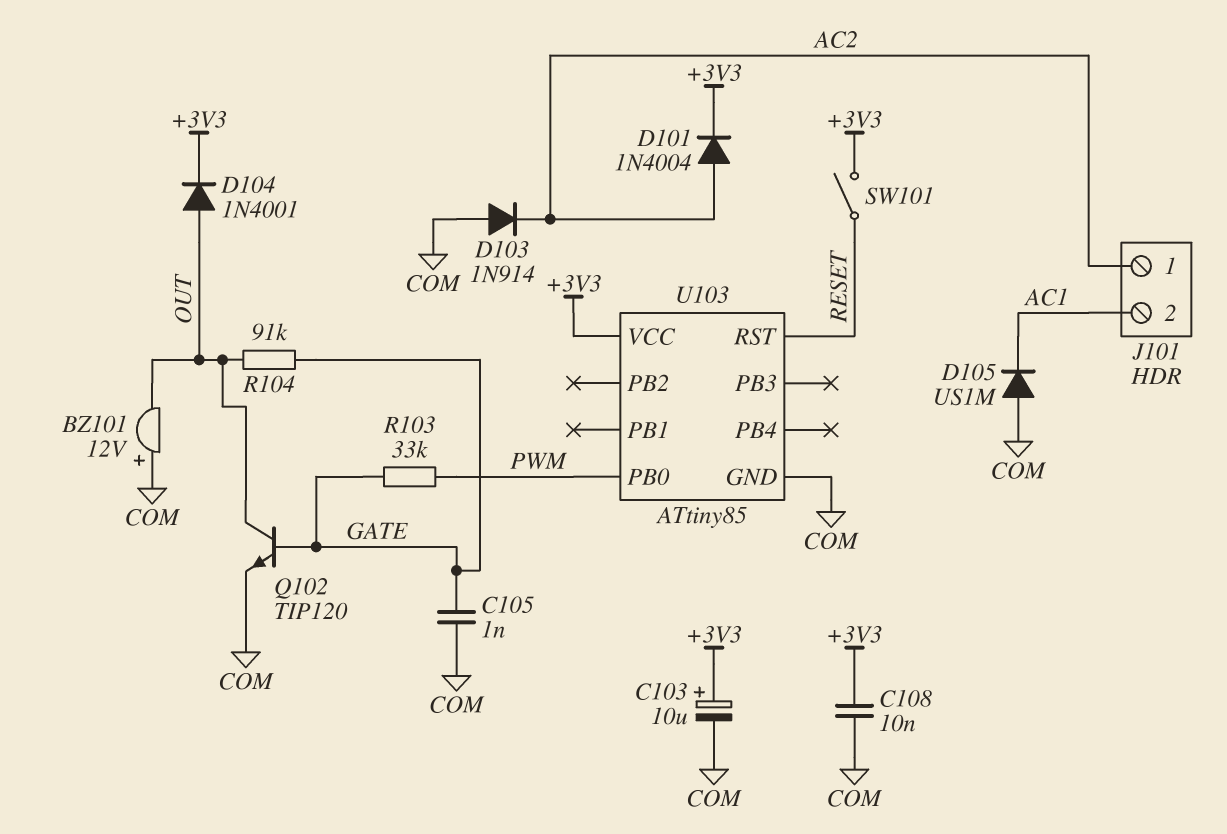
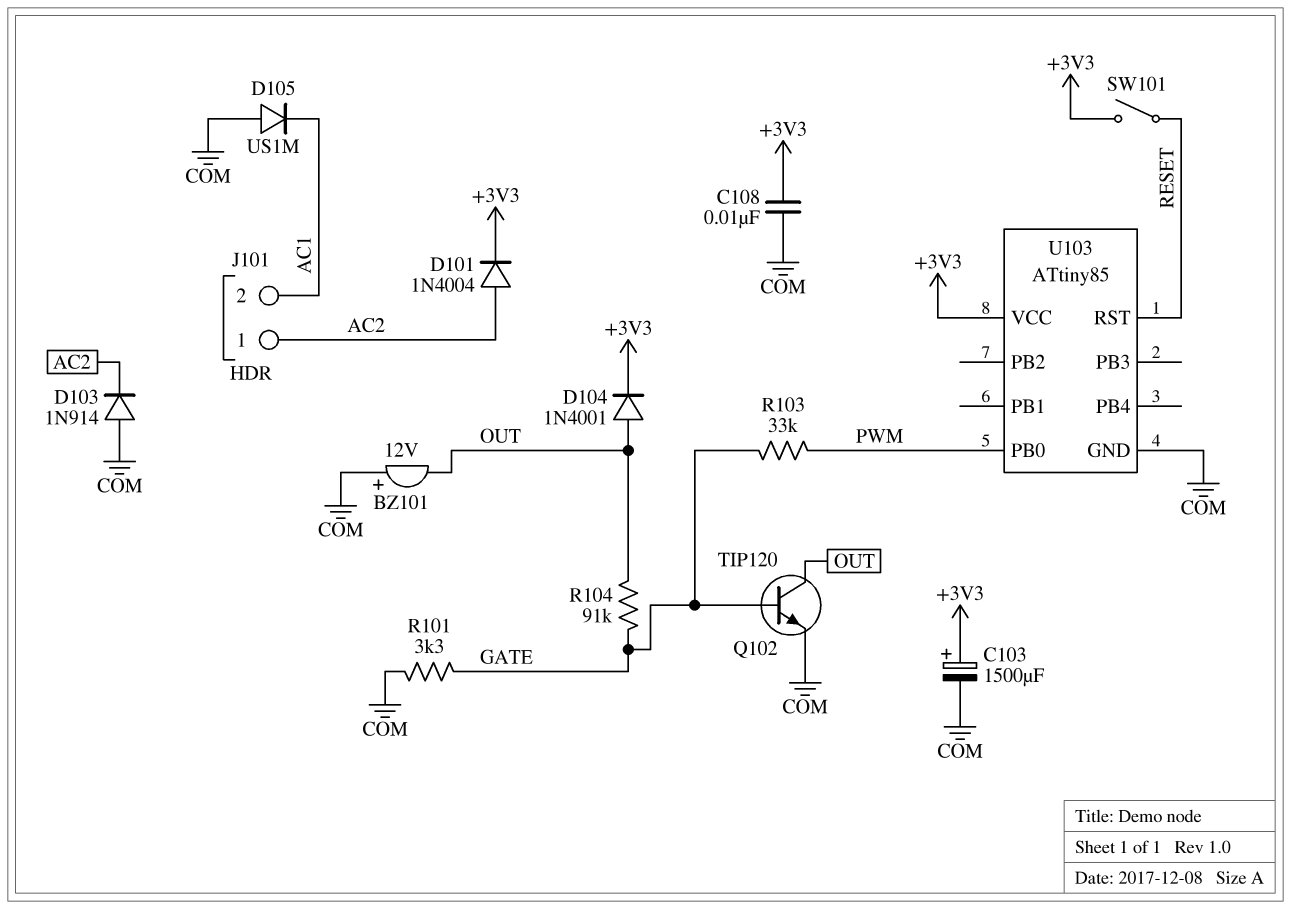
C103: 10uF (plus +3V3, minus COM) -> 1500uF (plus +3V3, minus COM)
C105: 1nF (COM, GATE) -> none
R101: none -> 3.3k (COM, GATE)

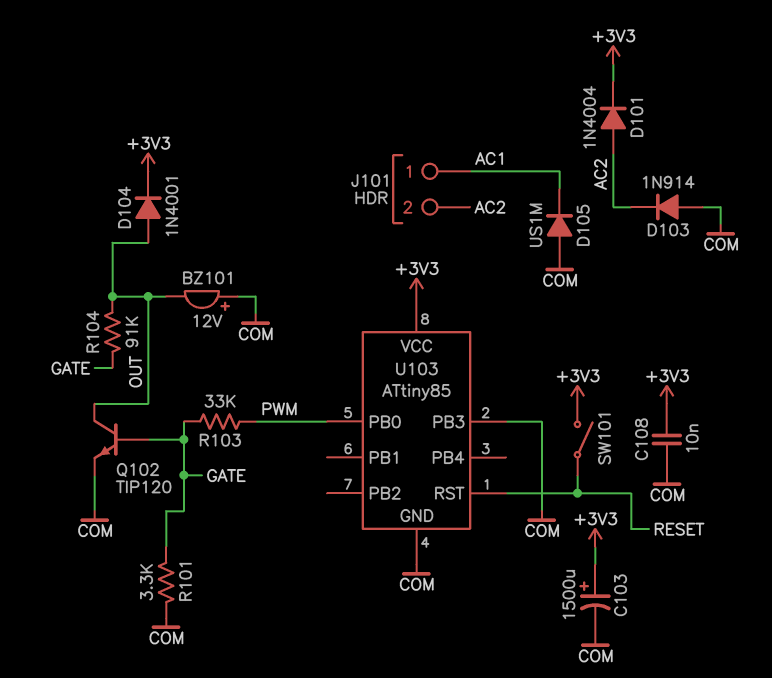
J101 pin 1: AC2 -> AC1
J101 pin 2: AC1 -> AC2
U103 pin PB3: none -> COM

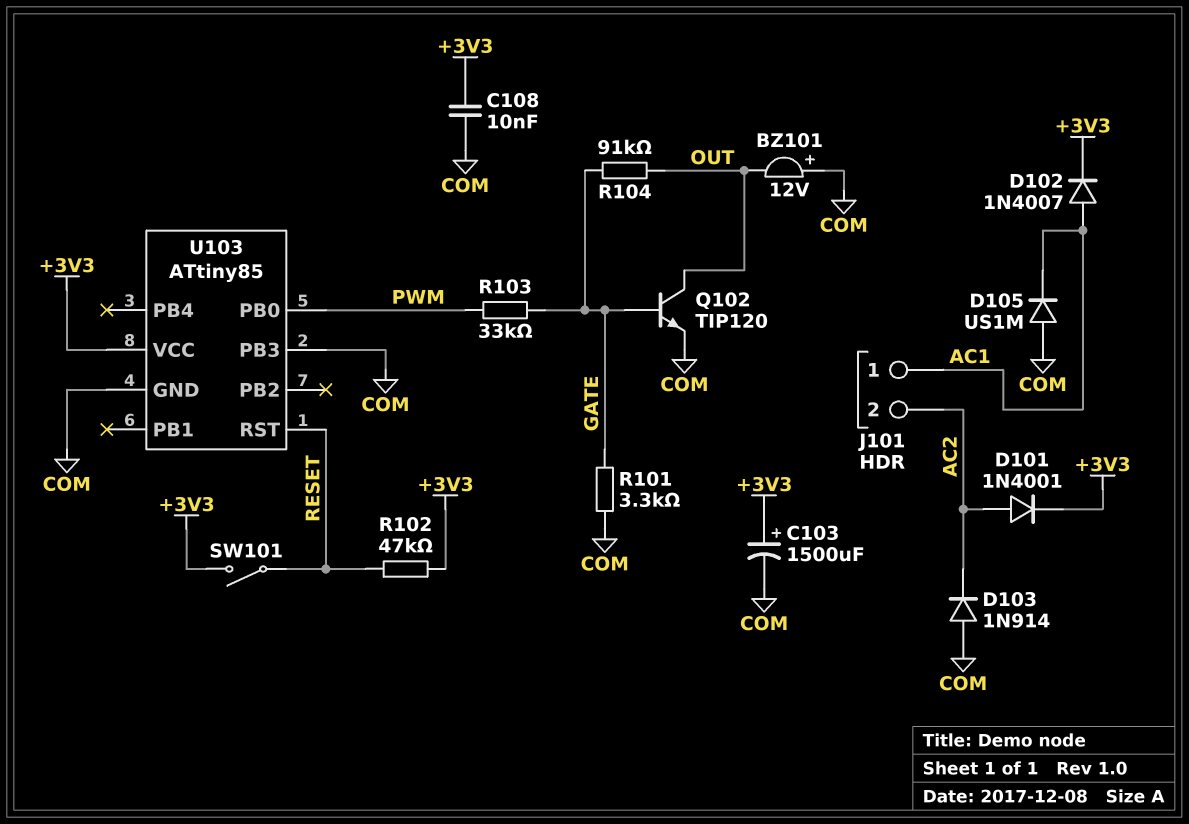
D101: diode 1N4004 (A AC2, K +3V3) -> diode 1N4001 (A AC2, K +3V3)
D102: none -> diode 1N4007 (A AC1, K +3V3)
D104: diode 1N4001 (A OUT, K +3V3) -> none
R102: none -> 47k (+3V3, RESET)

